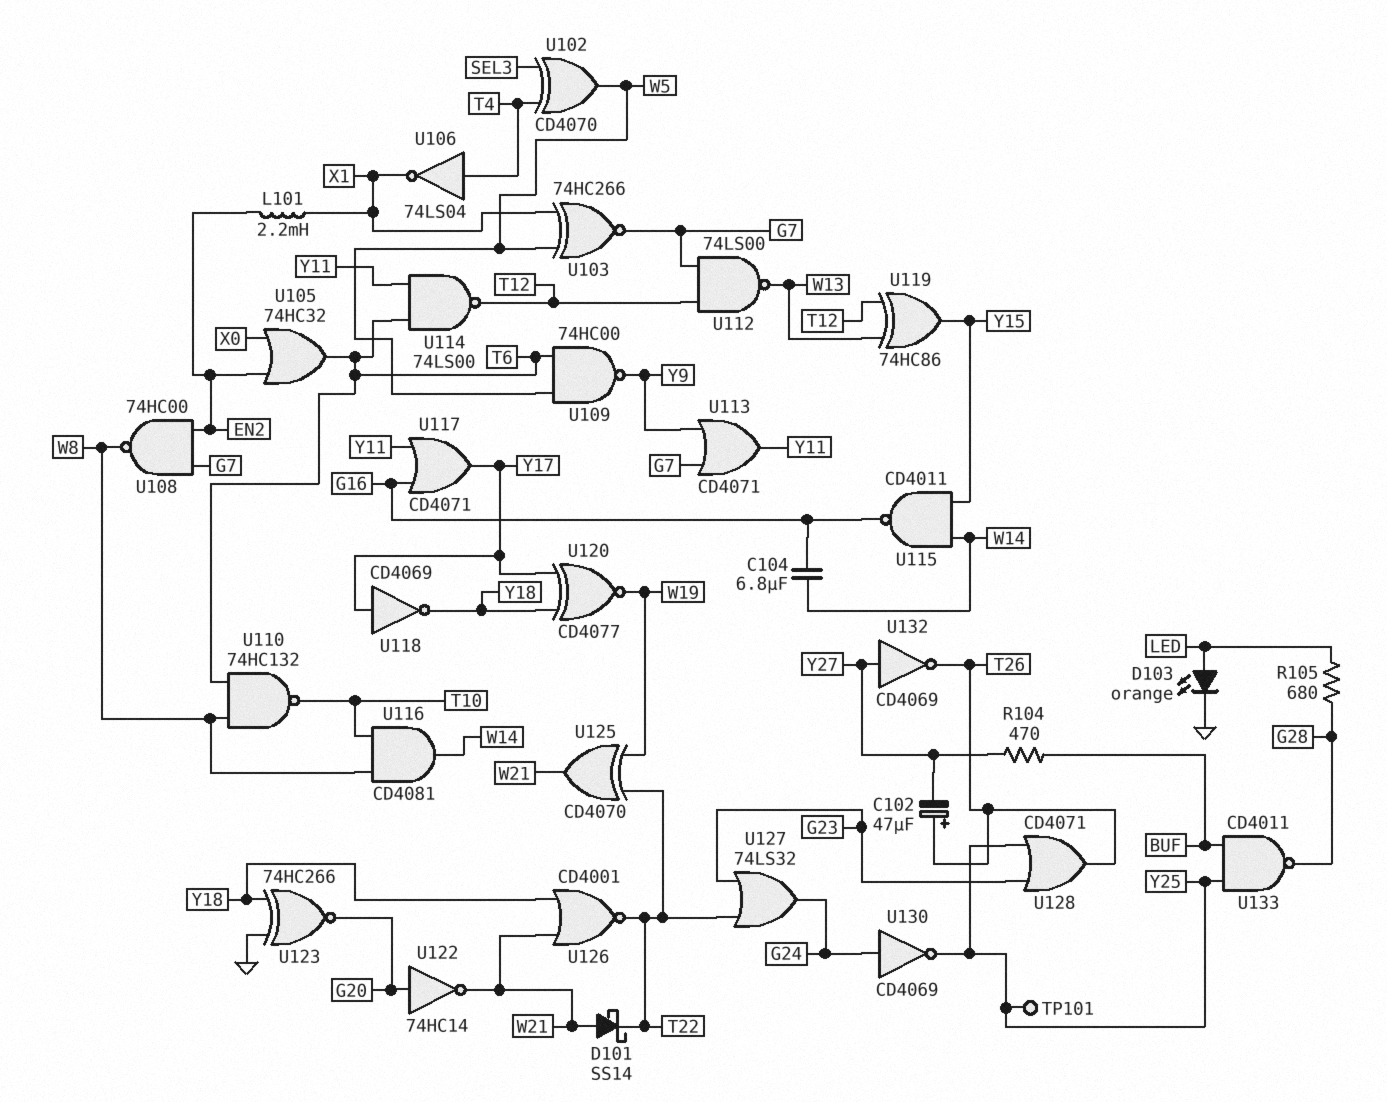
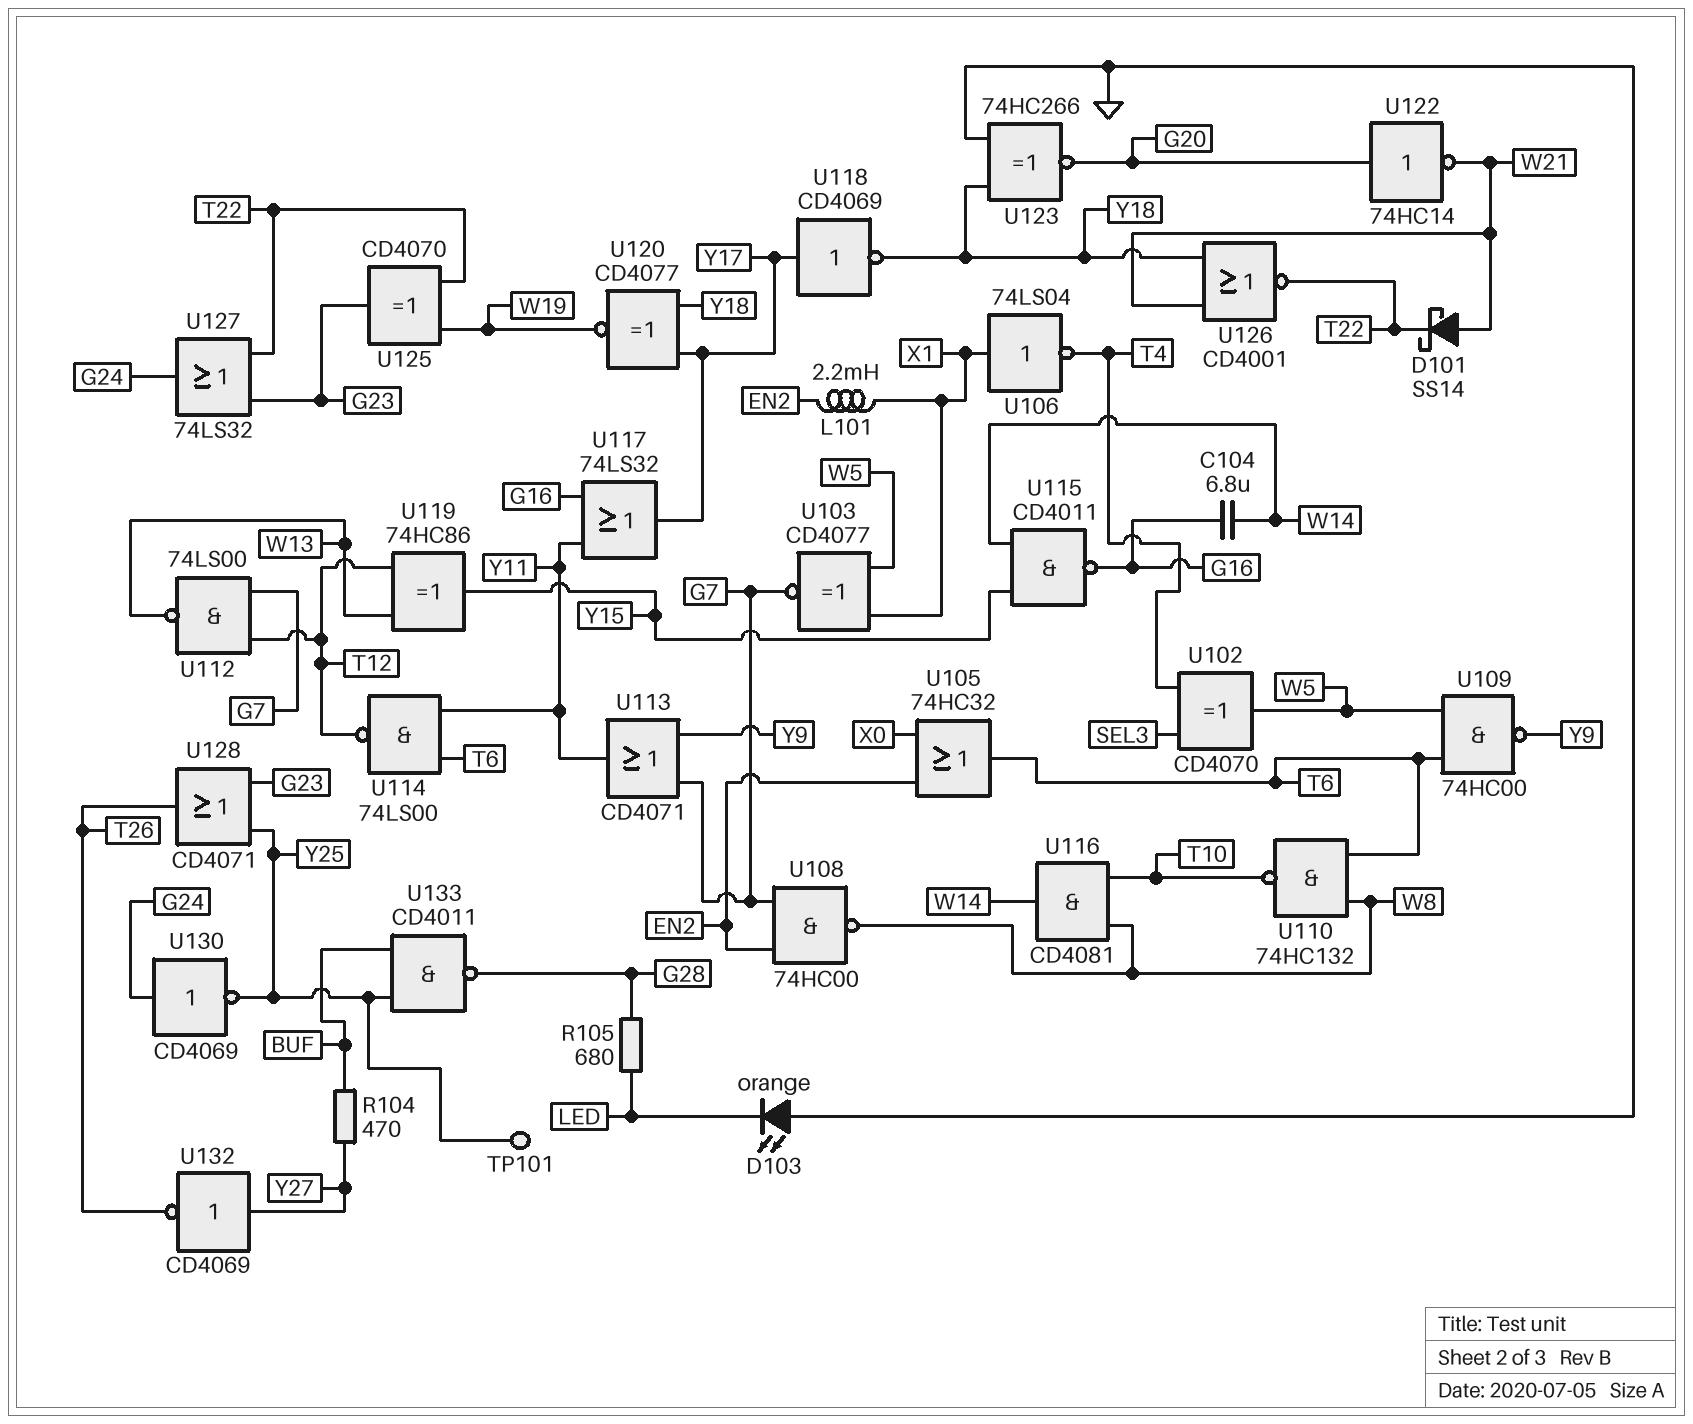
C102: 47uF (plus T26, minus Y27) -> none
D103: LED orange (A LED, K GND) -> LED orange (A GND, K LED)
U103: XNOR 74HC266 (in W5, in X1, out G7) -> XNOR CD4077 (in W5, in X1, out G7)
U106: NOT 74LS04 (in T4, out X1) -> NOT 74LS04 (in X1, out T4)
U117: OR CD4071 (in G16, in Y11, out Y17) -> OR 74LS32 (in G16, in Y11, out Y17)
U125: XOR CD4070 (in T22, in W19, out W21) -> XOR CD4070 (in T22, in W19, out G23)

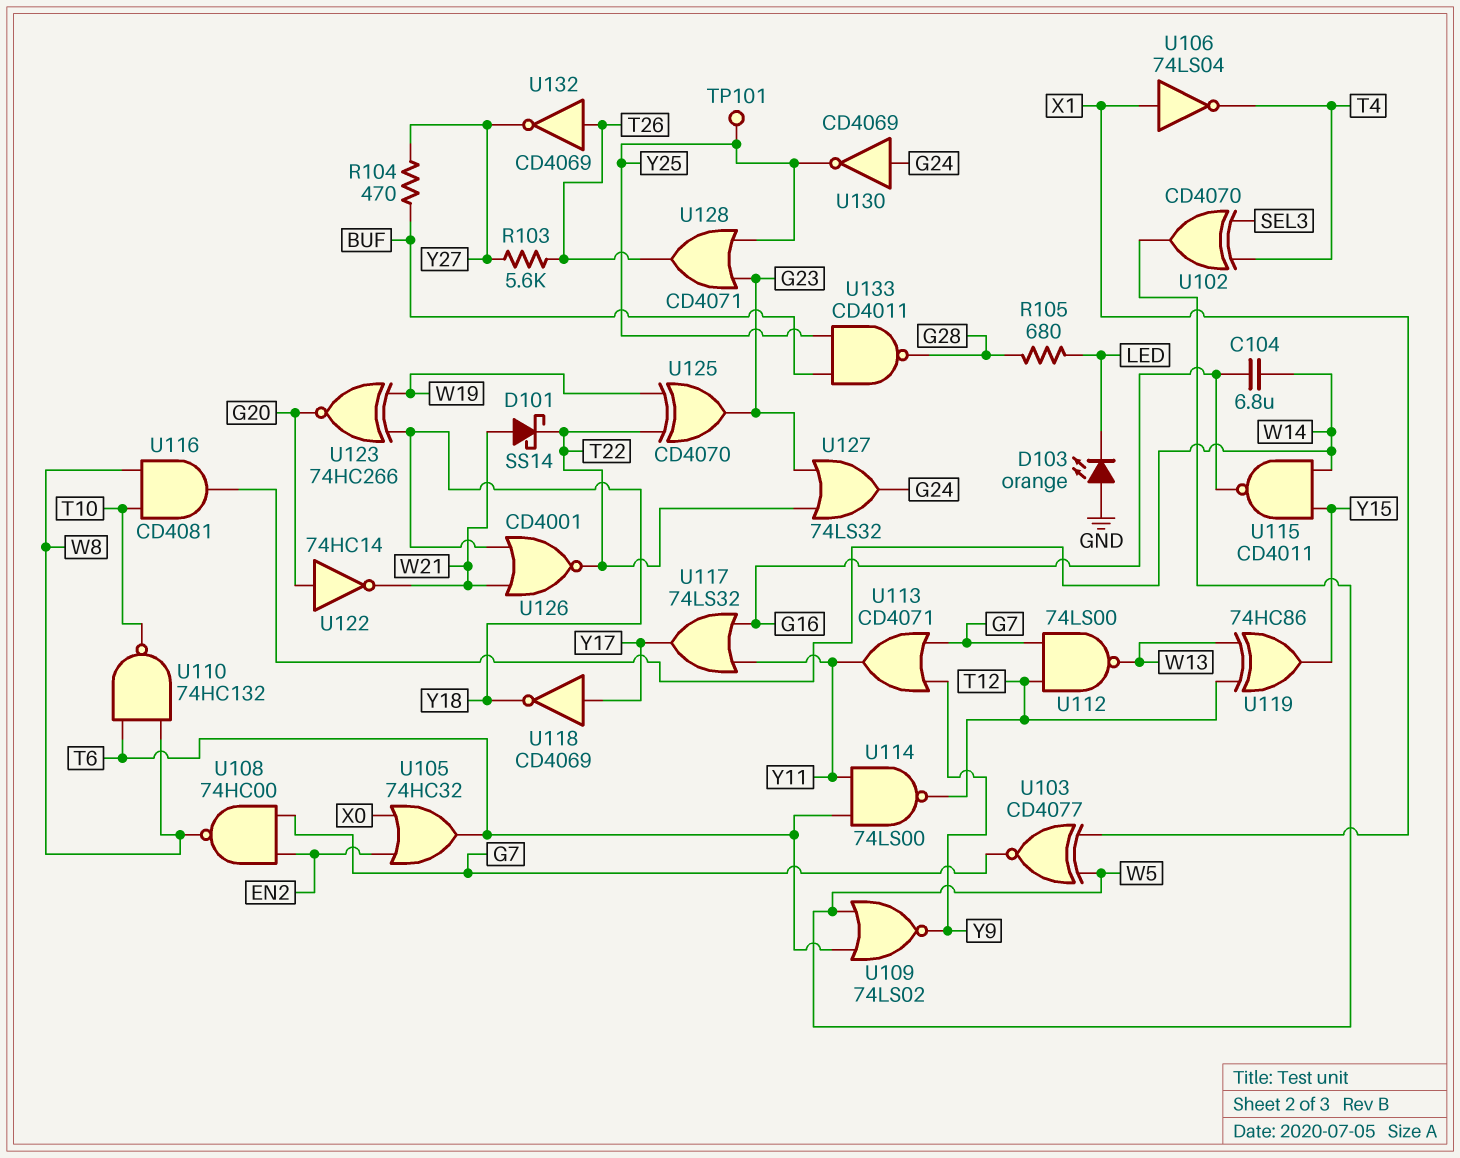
L101: 2.2mH (EN2, X1) -> none
R103: none -> 5.6k (T26, Y27)
U109: NAND 74HC00 (in T6, in W5, out Y9) -> NOR 74LS02 (in T6, in W5, out Y9)
U120: XNOR CD4077 (in Y17, in Y18, out W19) -> none
U123: XNOR 74HC266 (in GND, in Y18, out G20) -> XNOR 74HC266 (in W19, in Y18, out G20)
U132: NOT CD4069 (in Y27, out T26) -> NOT CD4069 (in T26, out Y27)

